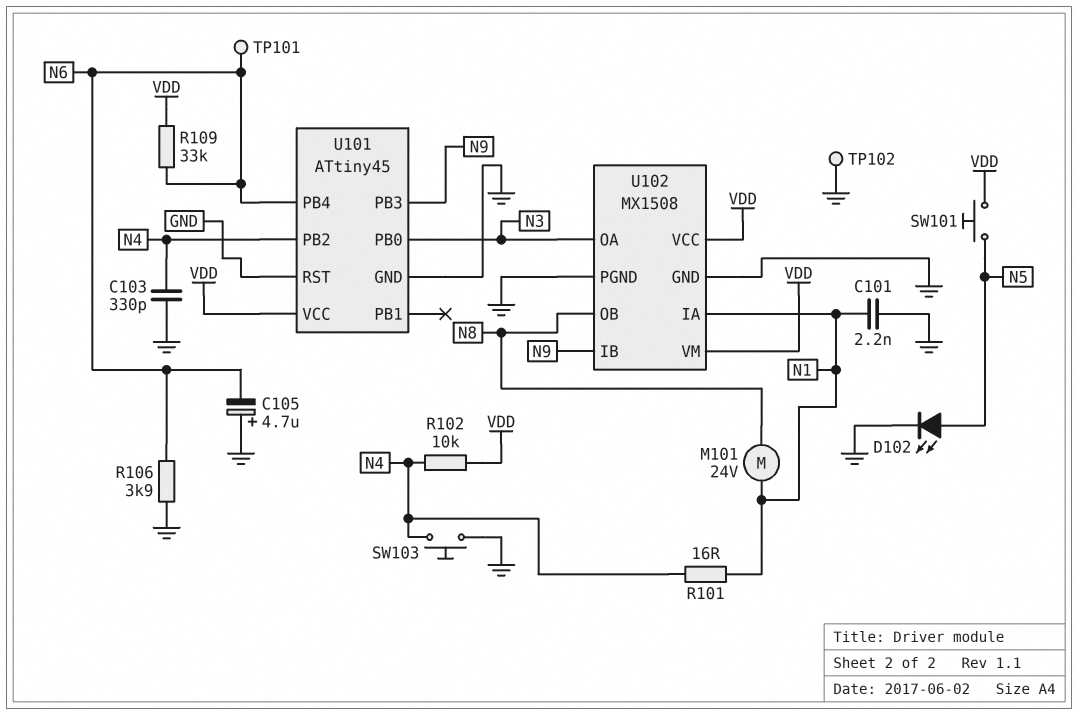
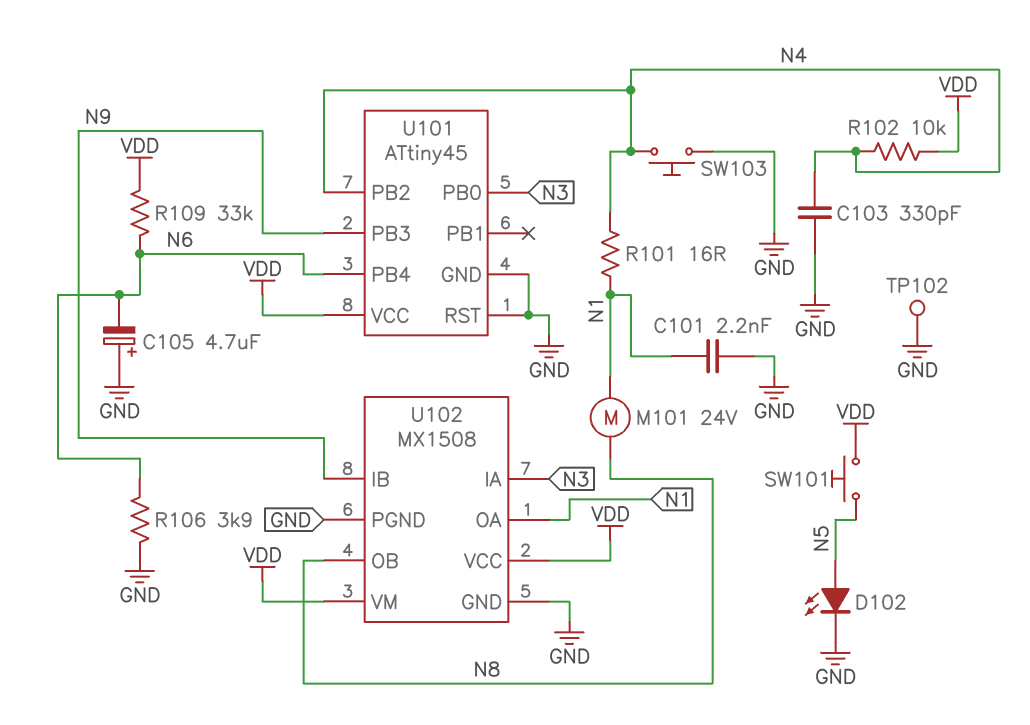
TP101: test point (N6) -> none
U102 pin IA: N1 -> N3
U102 pin OA: N3 -> N1

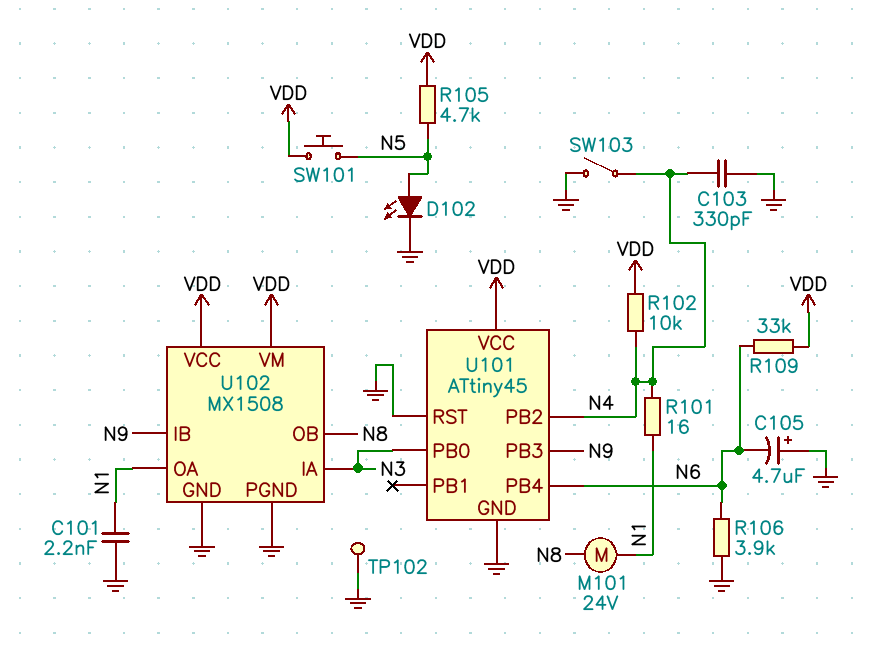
R105: none -> 4.7k (N5, VDD)
SW103: button (GND, N4) -> switch (GND, N4)

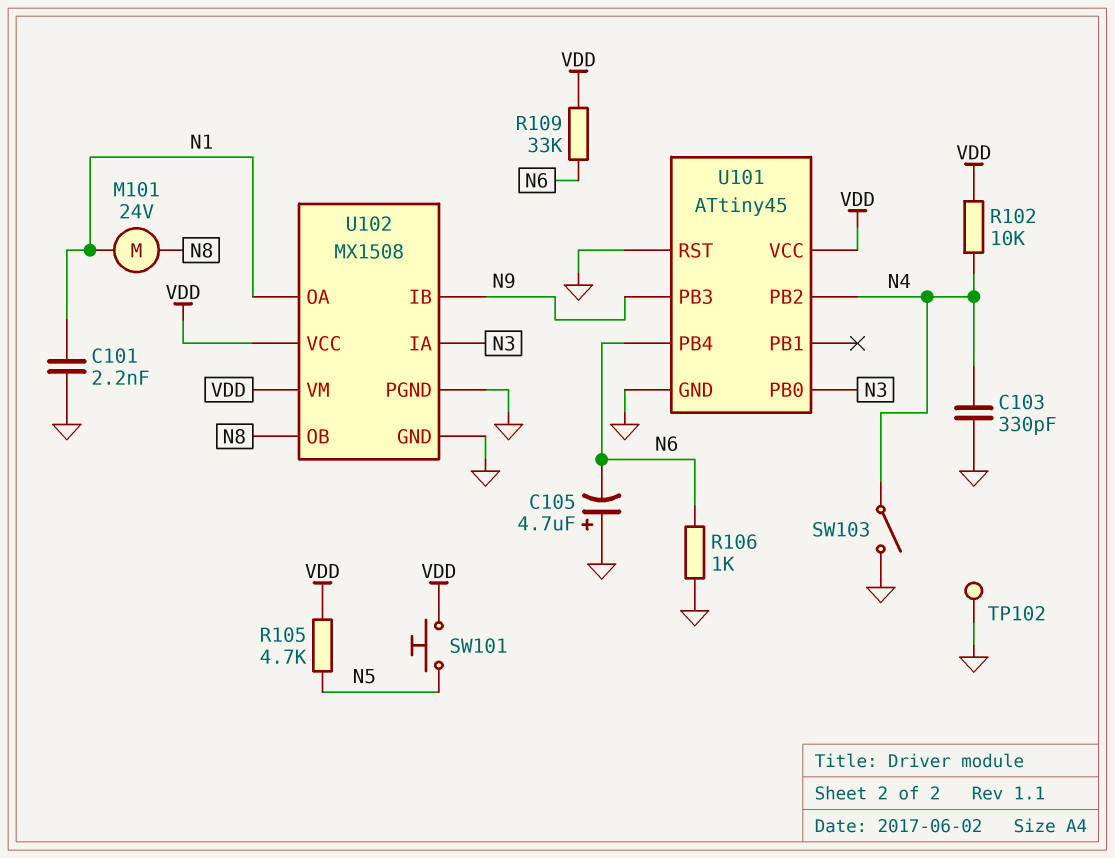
D102: LED (A N5, K GND) -> none
R101: 16 (N1, N4) -> none
R106: 3.9k (GND, N6) -> 1k (GND, N6)

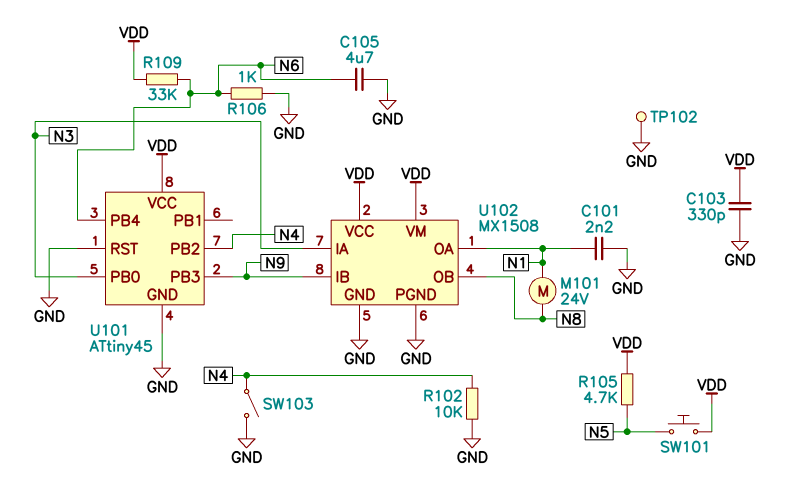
C103: 330pF (GND, N4) -> 330pF (GND, VDD)
C105: 4.7uF (plus GND, minus N6) -> 4.7uF (GND, N6)
R102: 10k (N4, VDD) -> 10k (GND, N4)

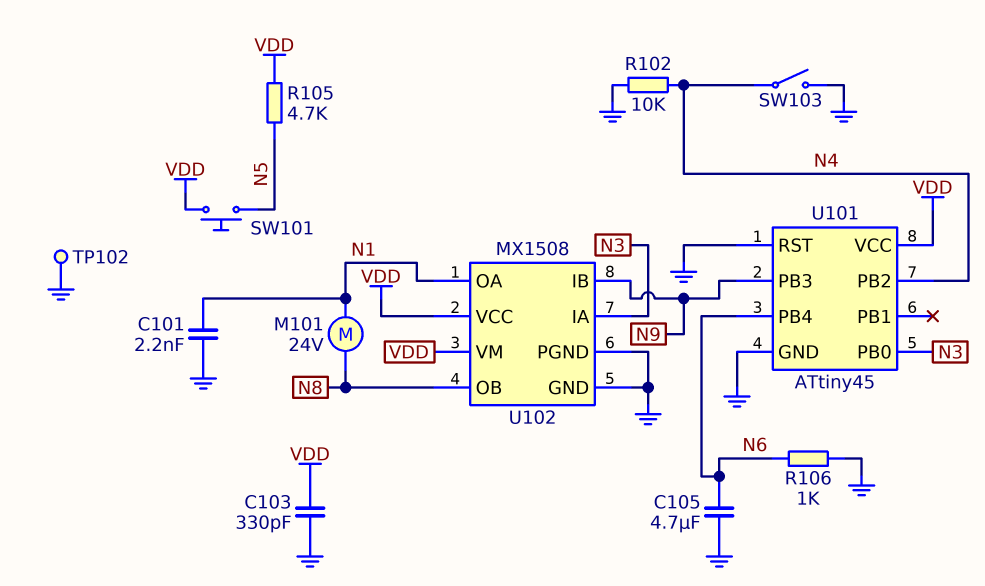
R109: 33k (N6, VDD) -> none

